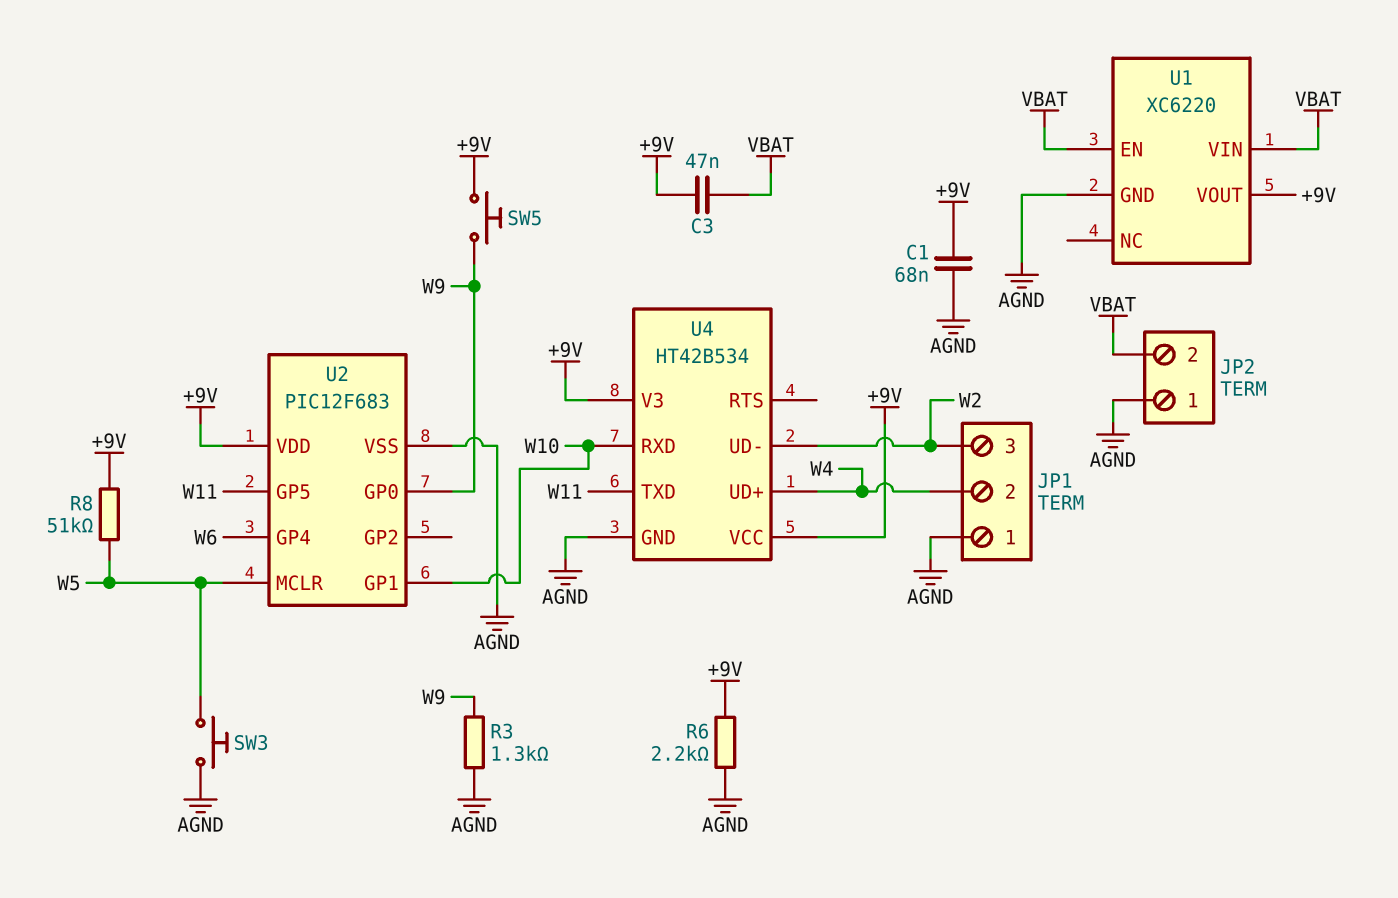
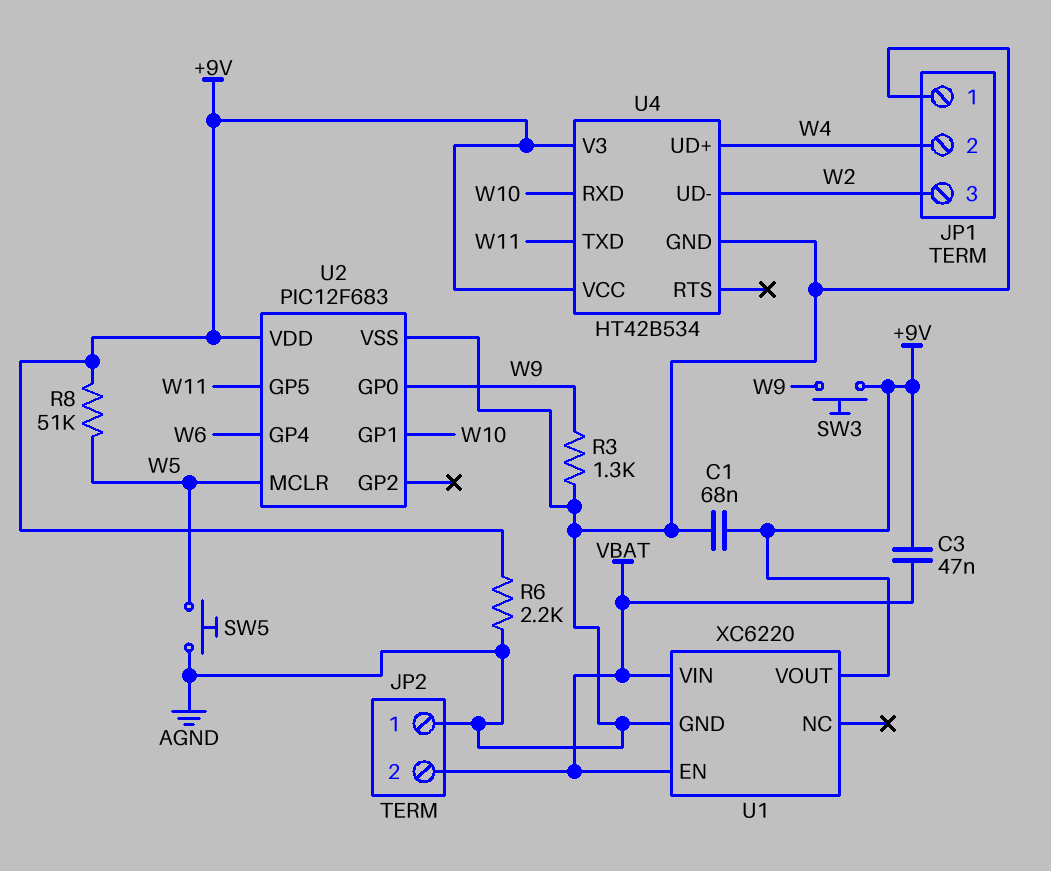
SW3: button (AGND, W5) -> button (+9V, W9)
SW5: button (+9V, W9) -> button (AGND, W5)

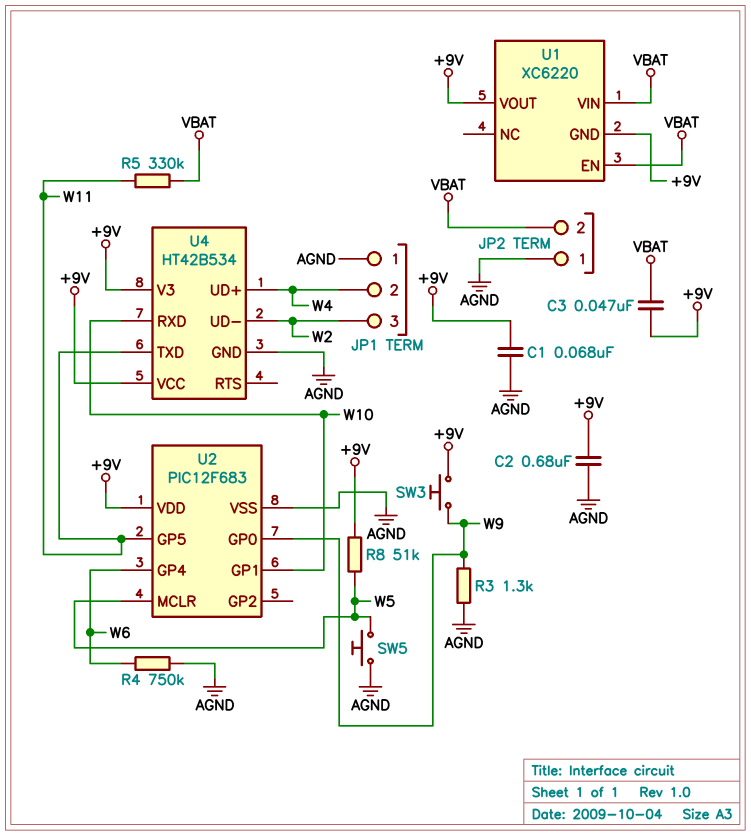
C2: none -> 680nF (+9V, AGND)
R4: none -> 750k (AGND, W6)
R5: none -> 330k (VBAT, W11)
R6: 2.2k (+9V, AGND) -> none
U1 pin GND: AGND -> +9V

